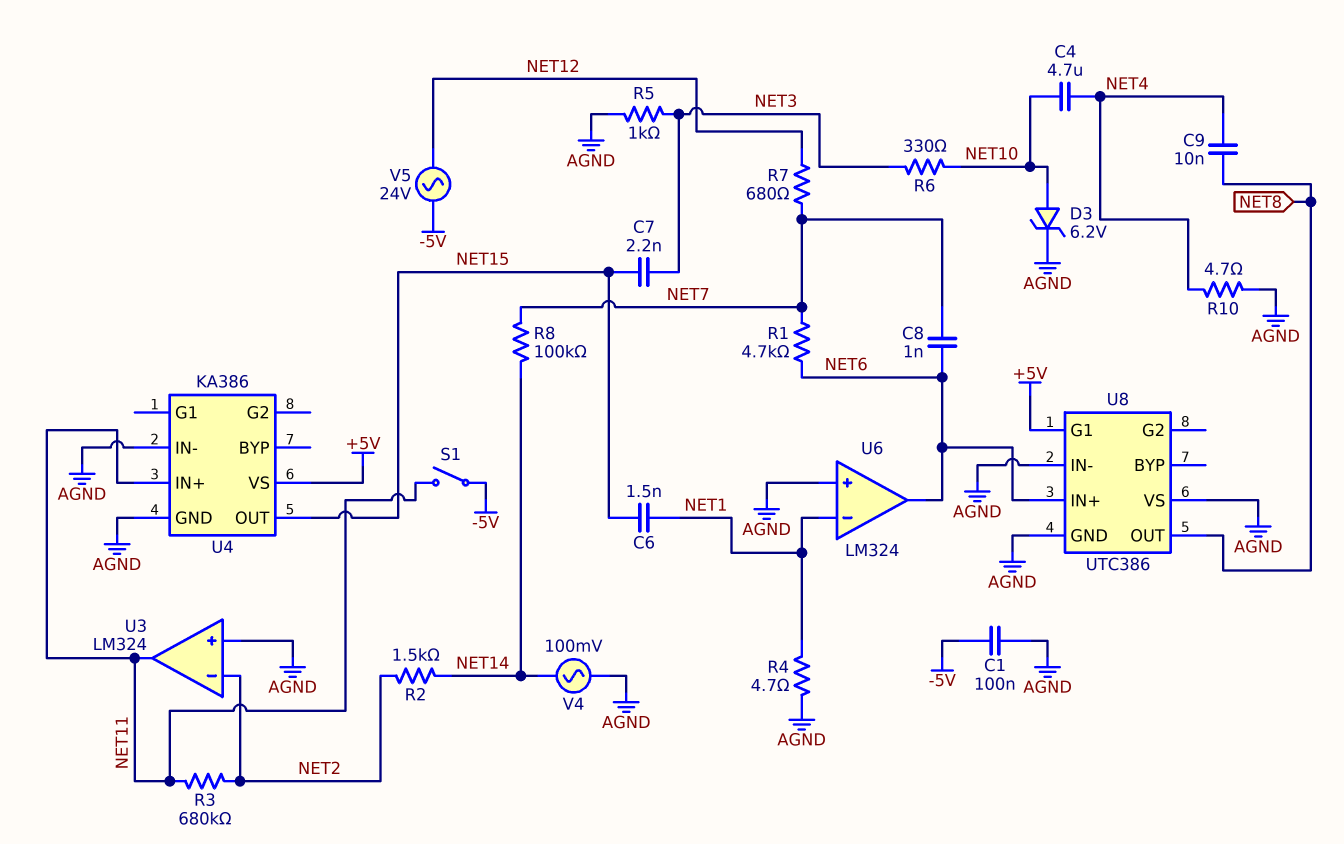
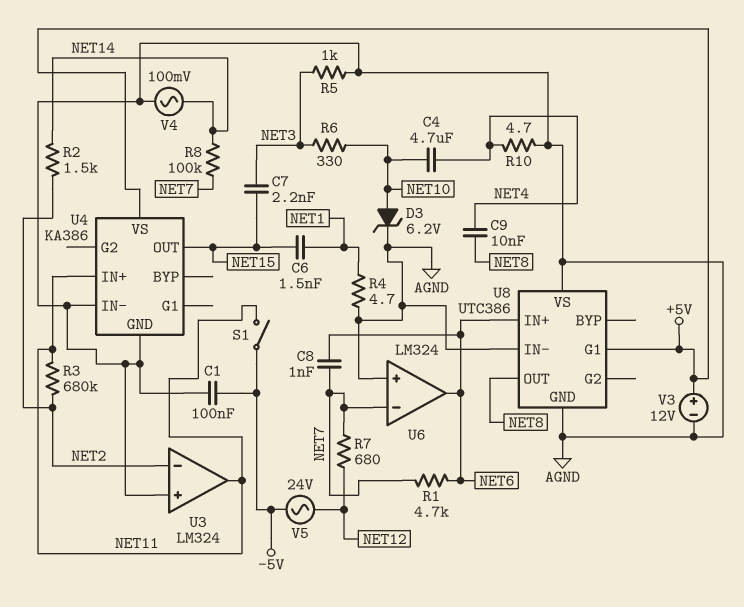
U6 pin in-: NET1 -> NET7
V3: none -> 12V (plus +5V, minus AGND)

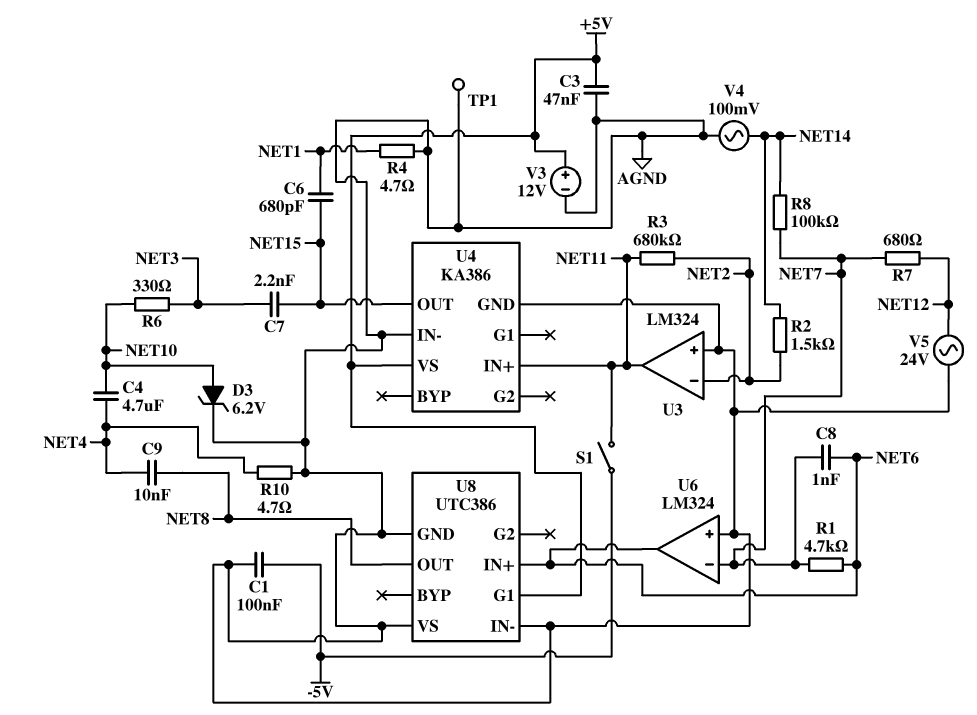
C3: none -> 47nF (+5V, AGND)
C6: 1.5nF (NET1, NET15) -> 680pF (NET1, NET15)
R5: 1k (AGND, NET3) -> none
TP1: none -> test point (AGND)
V5: AC 24V (-5V, NET12) -> AC 24V (AGND, NET12)

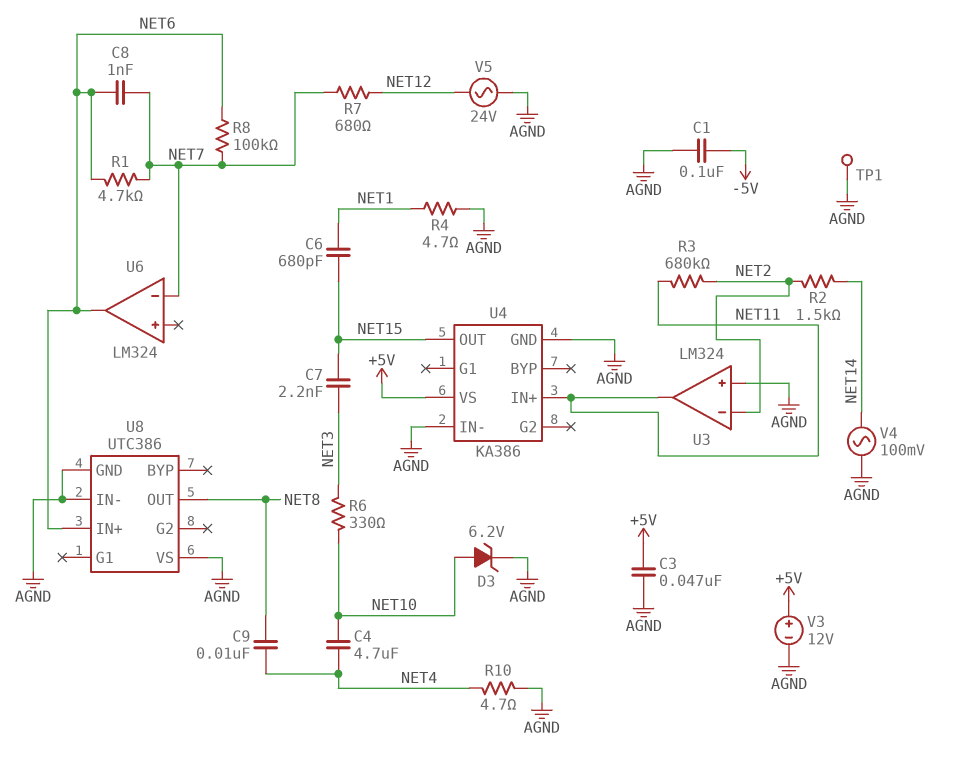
R8: 100k (NET7, NET14) -> 100k (NET6, NET7)
S1: switch (-5V, NET11) -> none
U6 pin in+: AGND -> none
U8 pin G1: +5V -> none

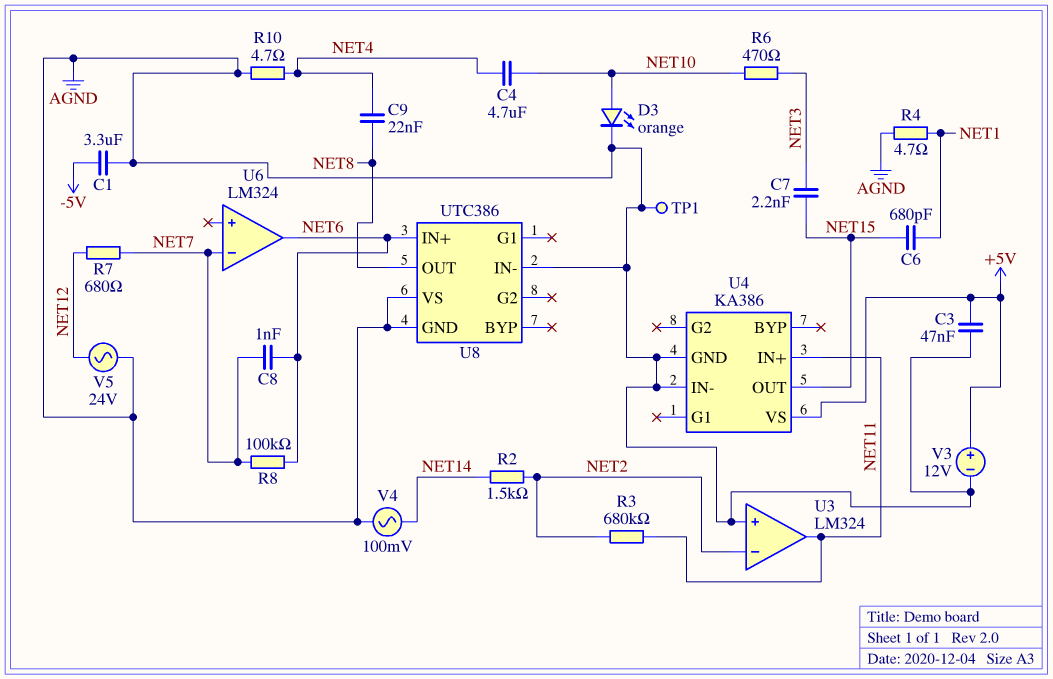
C1: 100nF (-5V, AGND) -> 3.3uF (-5V, AGND)
C9: 10nF (NET4, NET8) -> 22nF (NET4, NET8)
D3: zener 6.2V (A NET10, K AGND) -> LED orange (A NET10, K AGND)
R1: 4.7k (NET6, NET7) -> none
R6: 330 (NET3, NET10) -> 470 (NET3, NET10)

